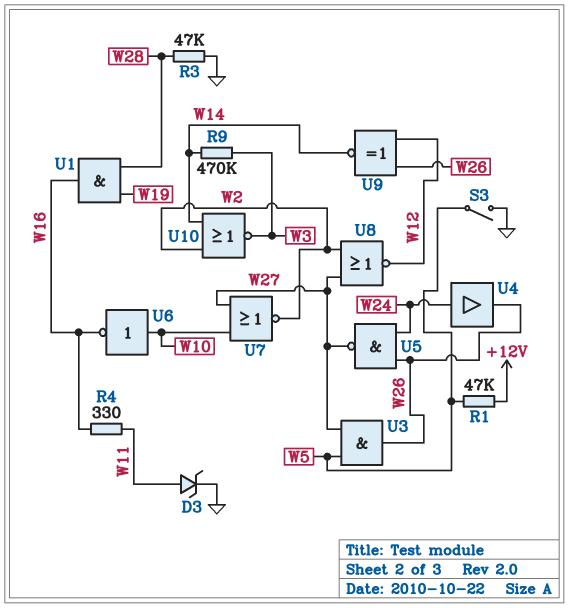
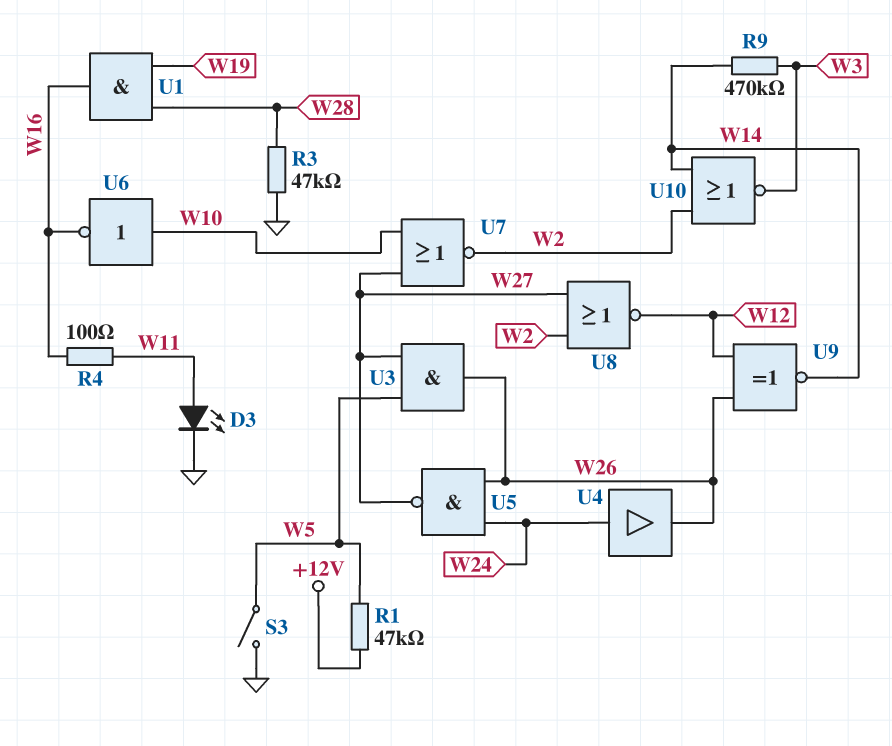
D3: zener (A W11, K GND) -> LED (A W11, K GND)
R4: 330 (W11, W16) -> 100 (W11, W16)

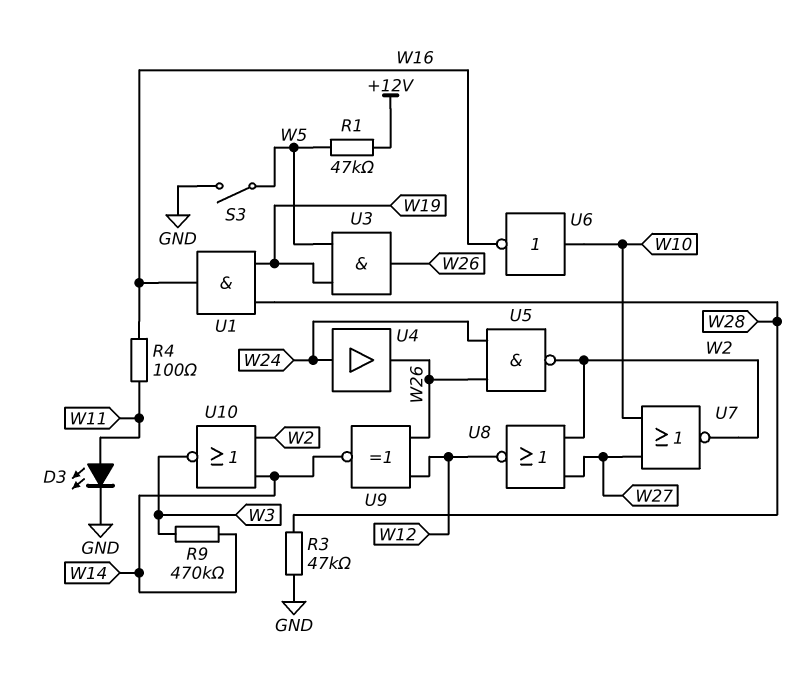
U3: AND (in W5, in W27, out W26) -> AND (in W5, in W19, out W26)
U5: NAND (in W24, in W26, out W27) -> NAND (in W24, in W26, out W2)

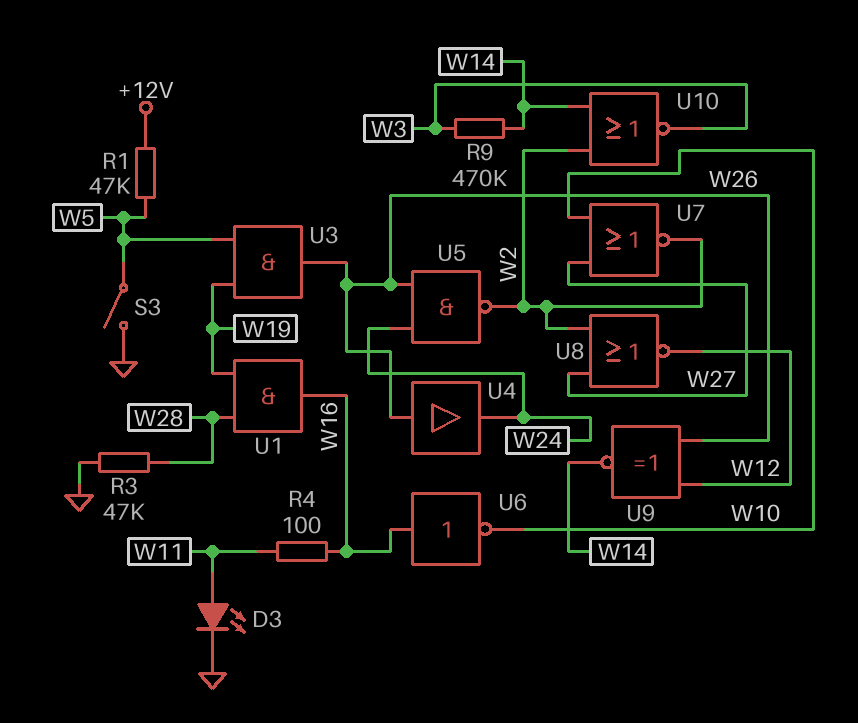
U4: buffer (in W24, out W26) -> buffer (in W26, out W24)
U6: NOT (in W10, out W16) -> NOT (in W16, out W10)

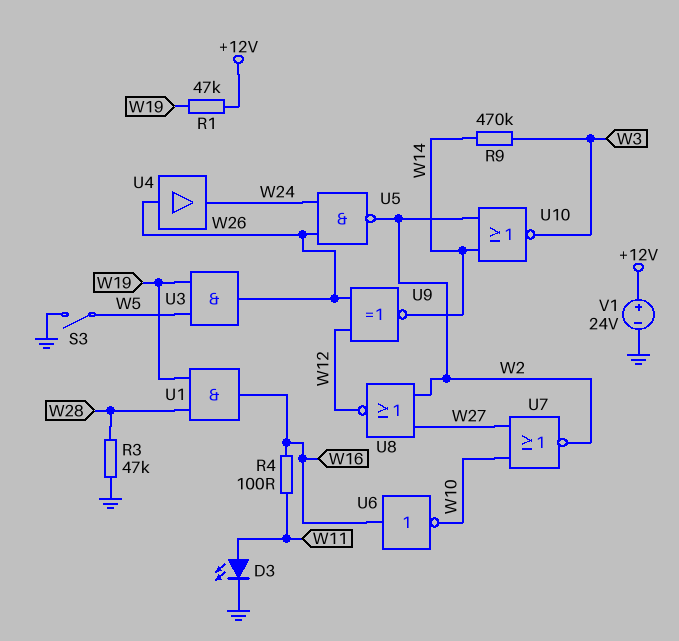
R1: 47k (+12V, W5) -> 47k (+12V, W19)
V1: none -> 24V (plus +12V, minus GND)

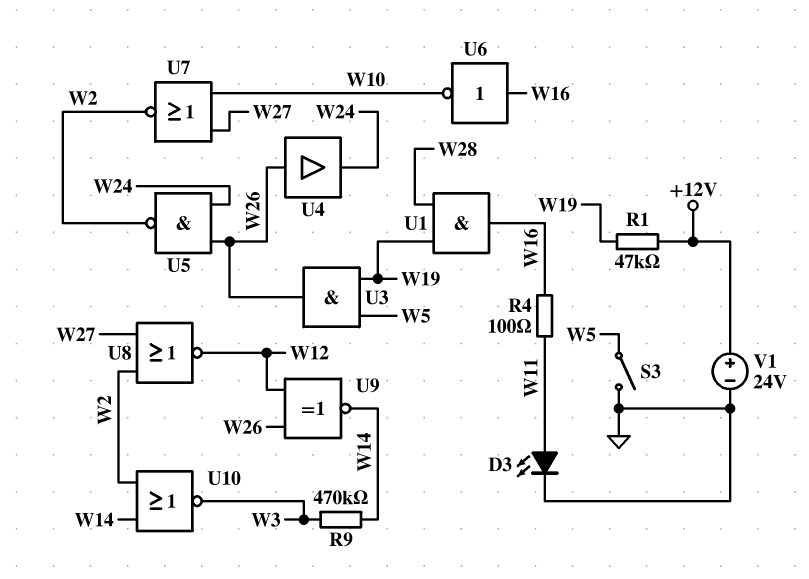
R3: 47k (GND, W28) -> none

